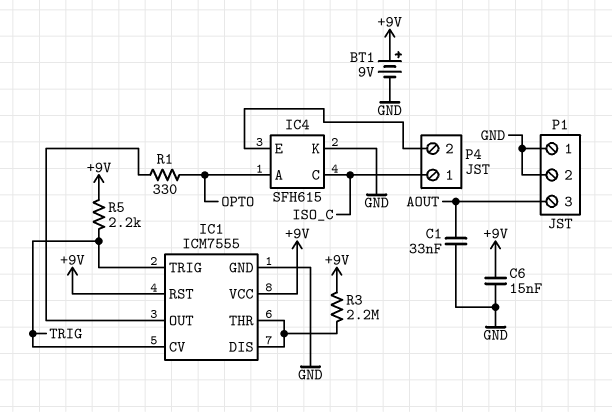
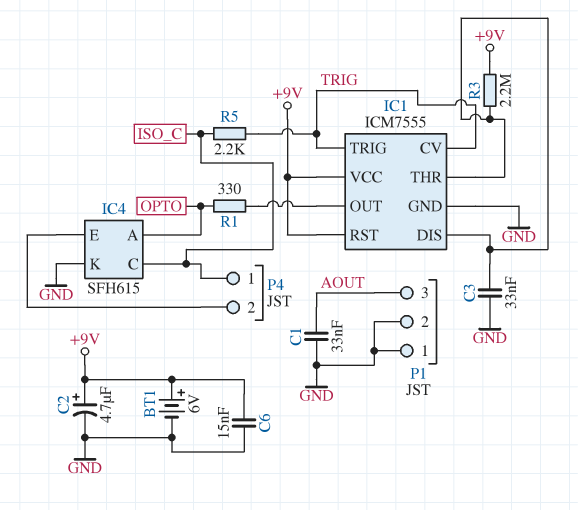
BT1: 9V (plus +9V, minus GND) -> 6V (plus +9V, minus GND)
C2: none -> 4.7uF (plus +9V, minus GND)
C3: none -> 33nF (GND, IC1/DIS)
R5: 2.2k (+9V, TRIG) -> 2.2k (ISO_C, TRIG)

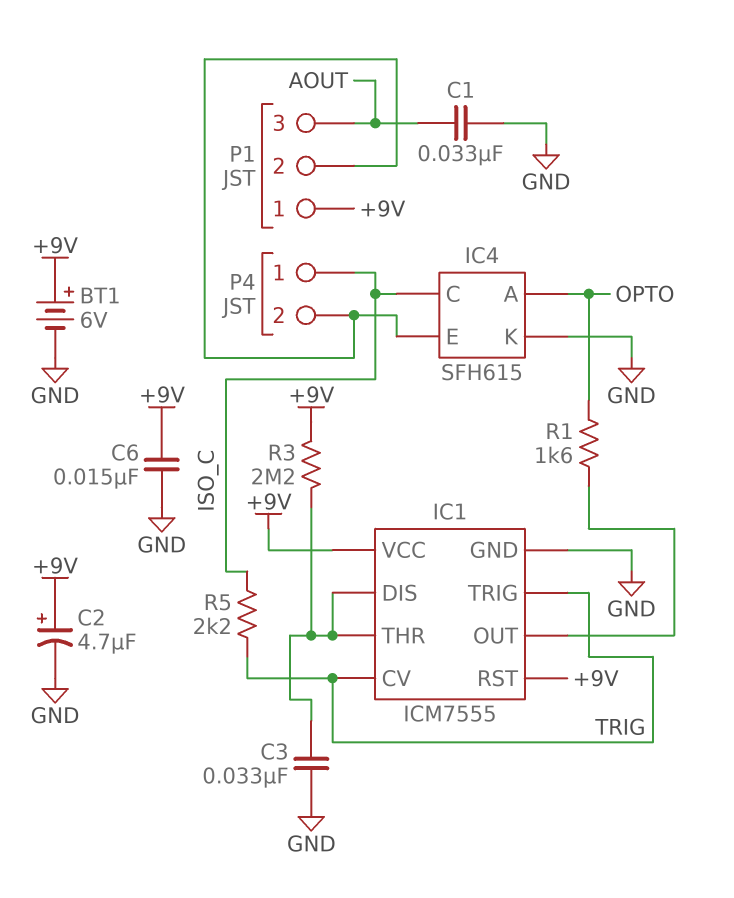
P1 pin 1: GND -> +9V
P1 pin 2: GND -> IC4/E
R1: 330 (IC1/OUT, OPTO) -> 1.6k (IC1/OUT, OPTO)

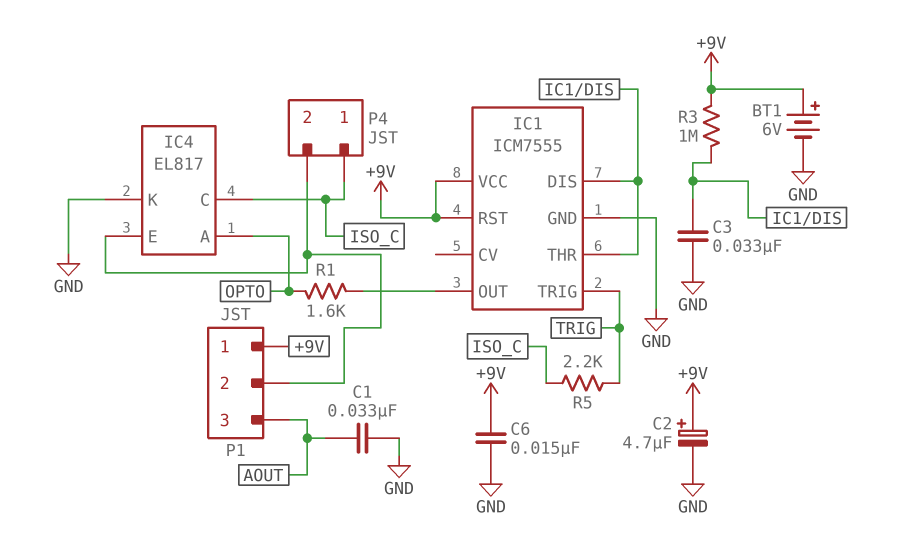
IC1 pin CV: TRIG -> none
IC4: SFH615 -> EL817
R3: 2.2M (+9V, IC1/DIS) -> 1M (+9V, IC1/DIS)

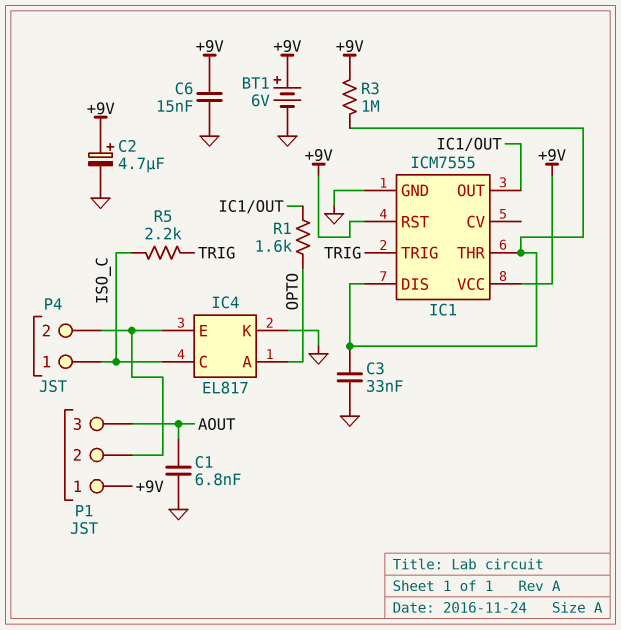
C1: 33nF (AOUT, GND) -> 6.8nF (AOUT, GND)

